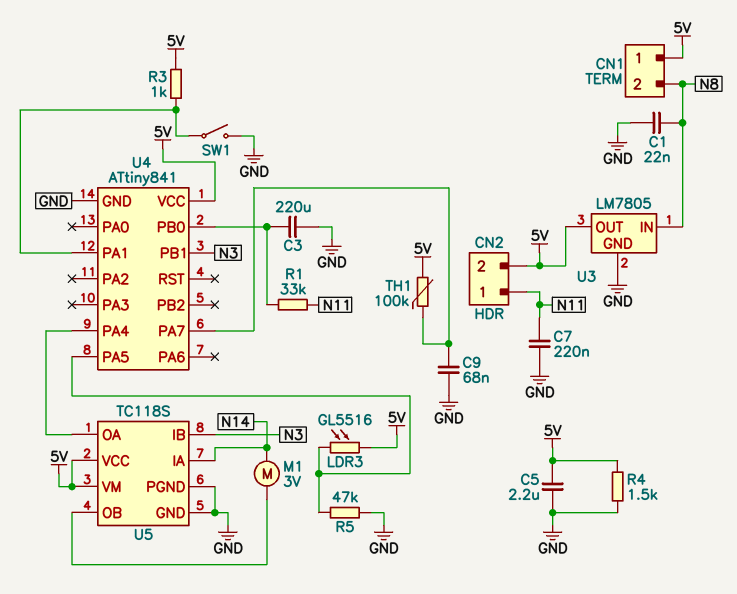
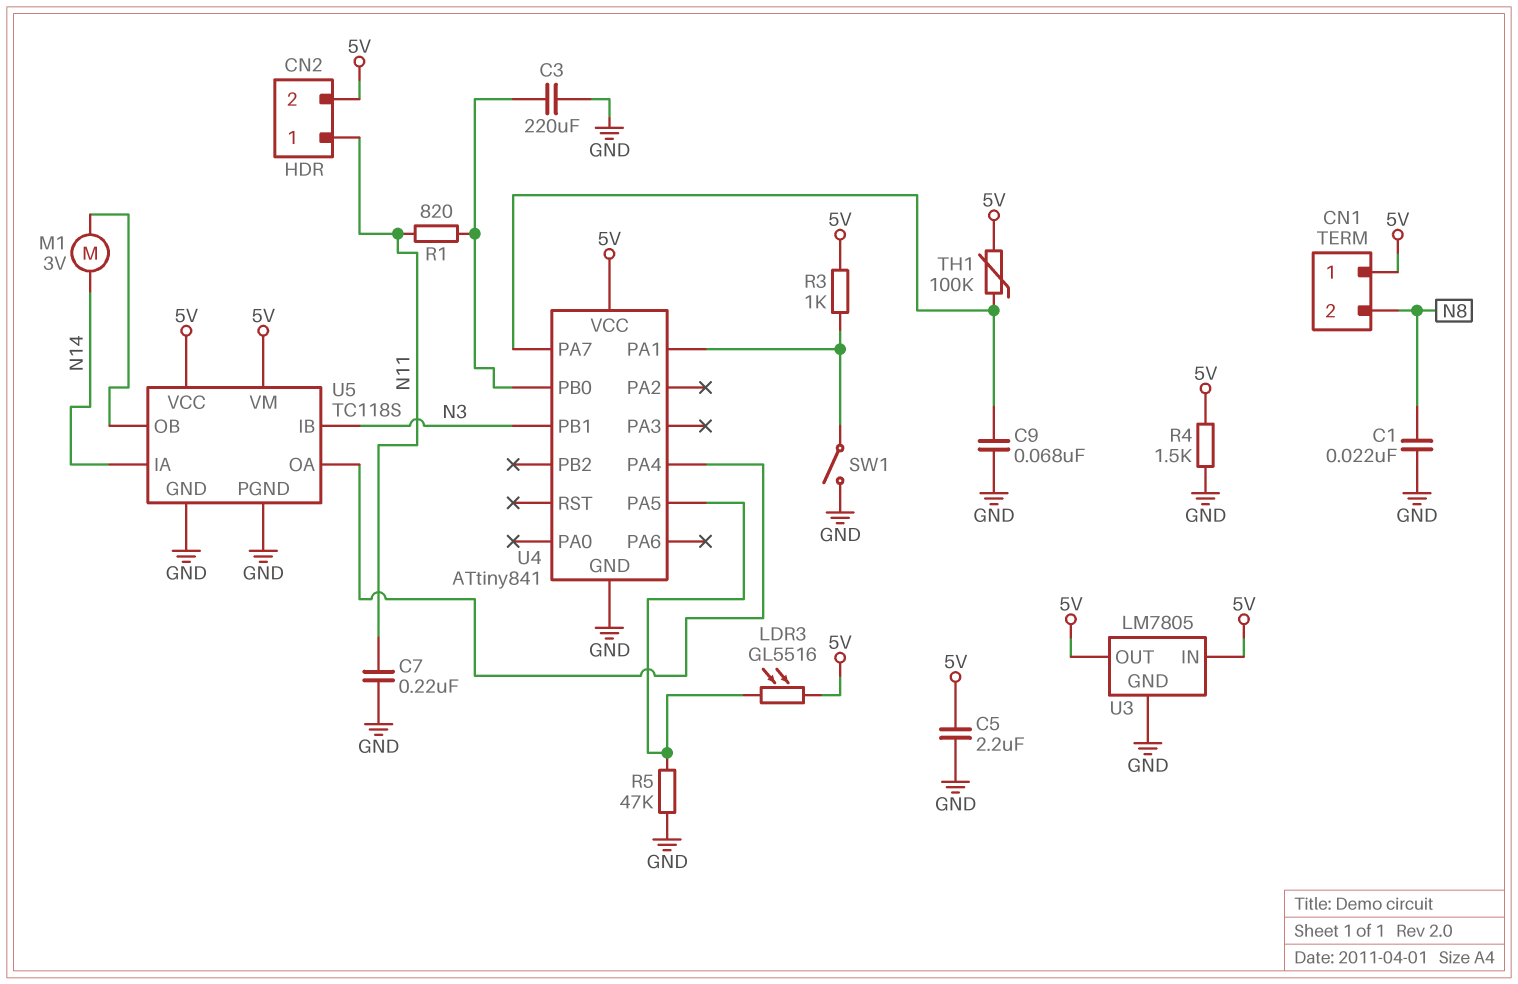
R1: 33k (N11, U4/PB0) -> 820 (N11, U4/PB0)
U3 pin IN: N8 -> 5V

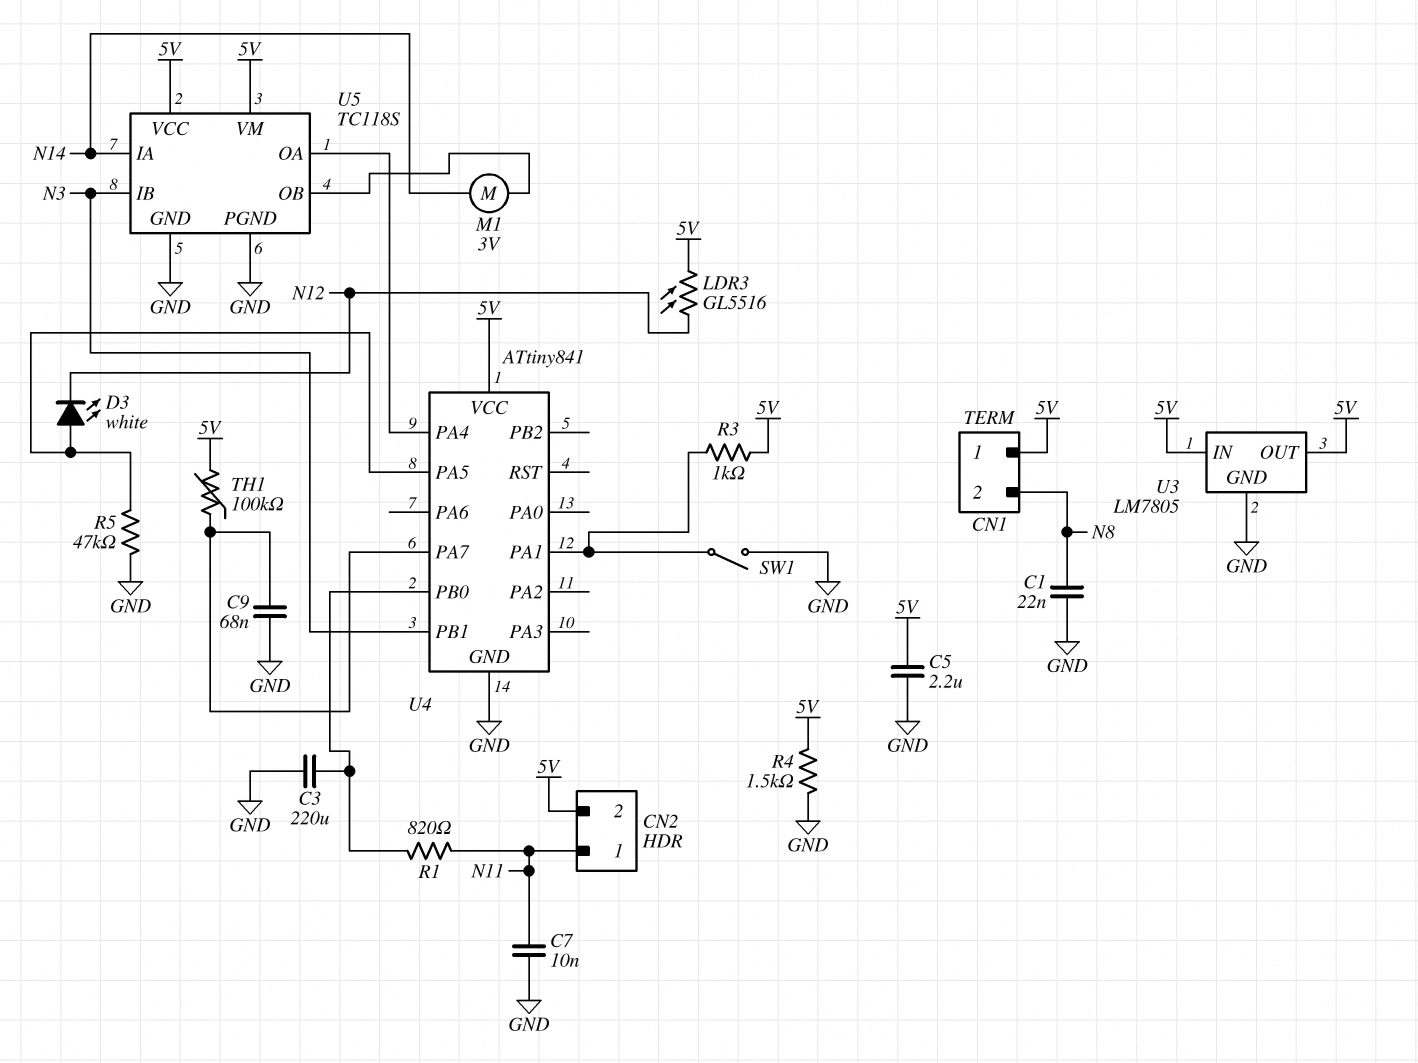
C7: 220nF (GND, N11) -> 10nF (GND, N11)
D3: none -> LED white (A U4/PA5, K N12)
LDR3: GL5516 (5V, U4/PA5) -> GL5516 (5V, N12)

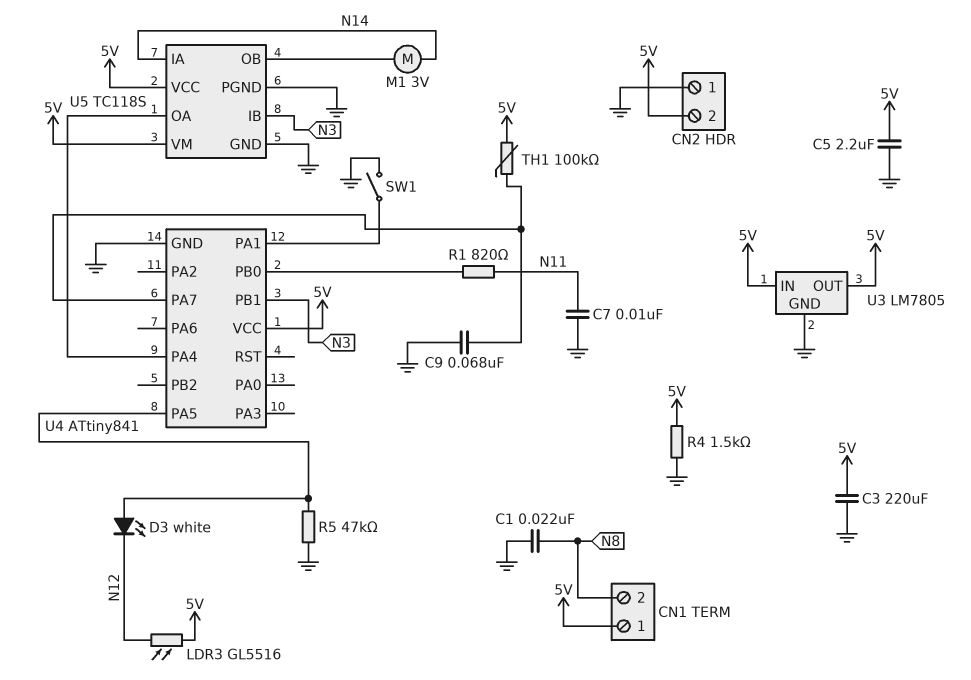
C3: 220uF (GND, U4/PB0) -> 220uF (5V, GND)
CN2 pin 1: N11 -> GND
R3: 1k (5V, U4/PA1) -> none

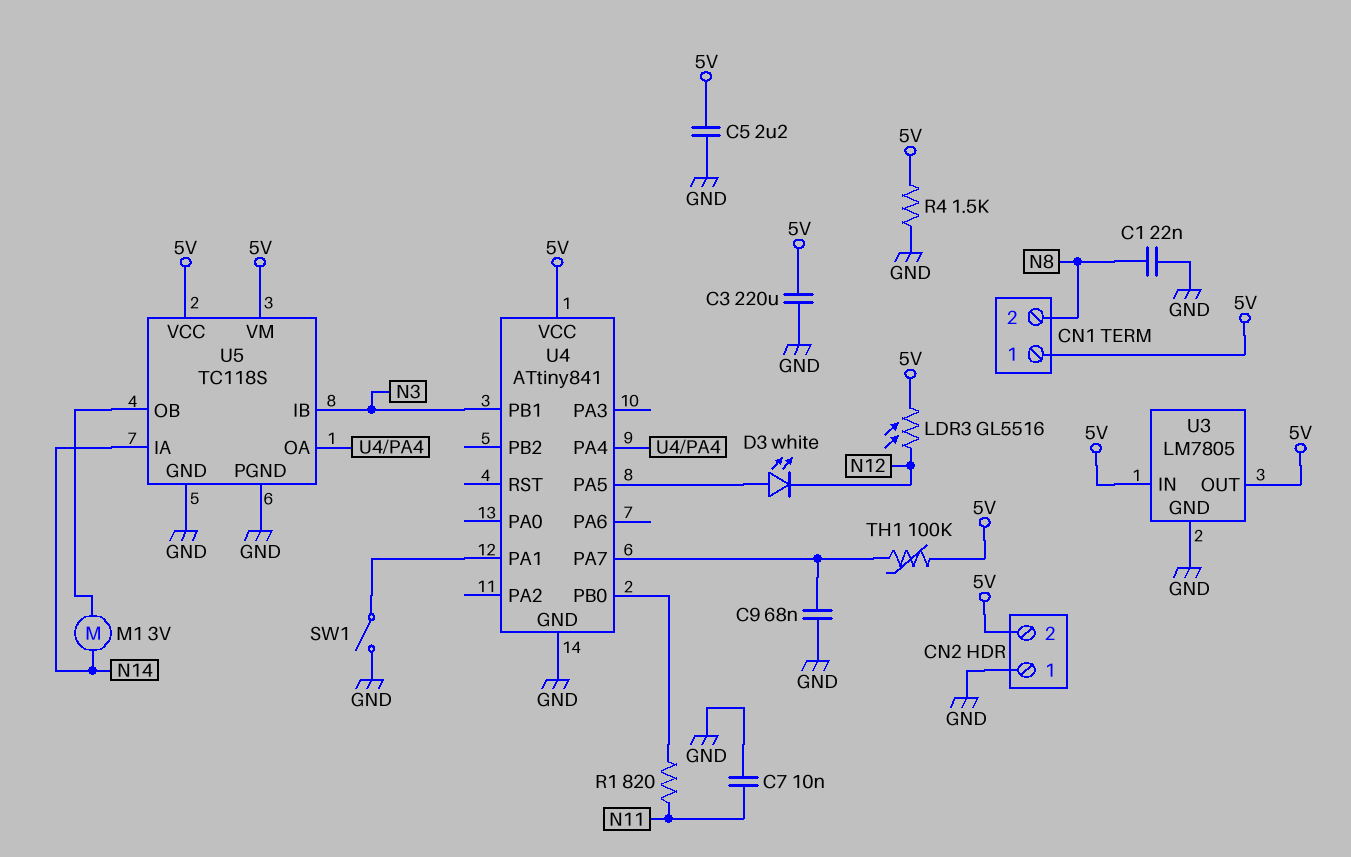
R5: 47k (GND, U4/PA5) -> none

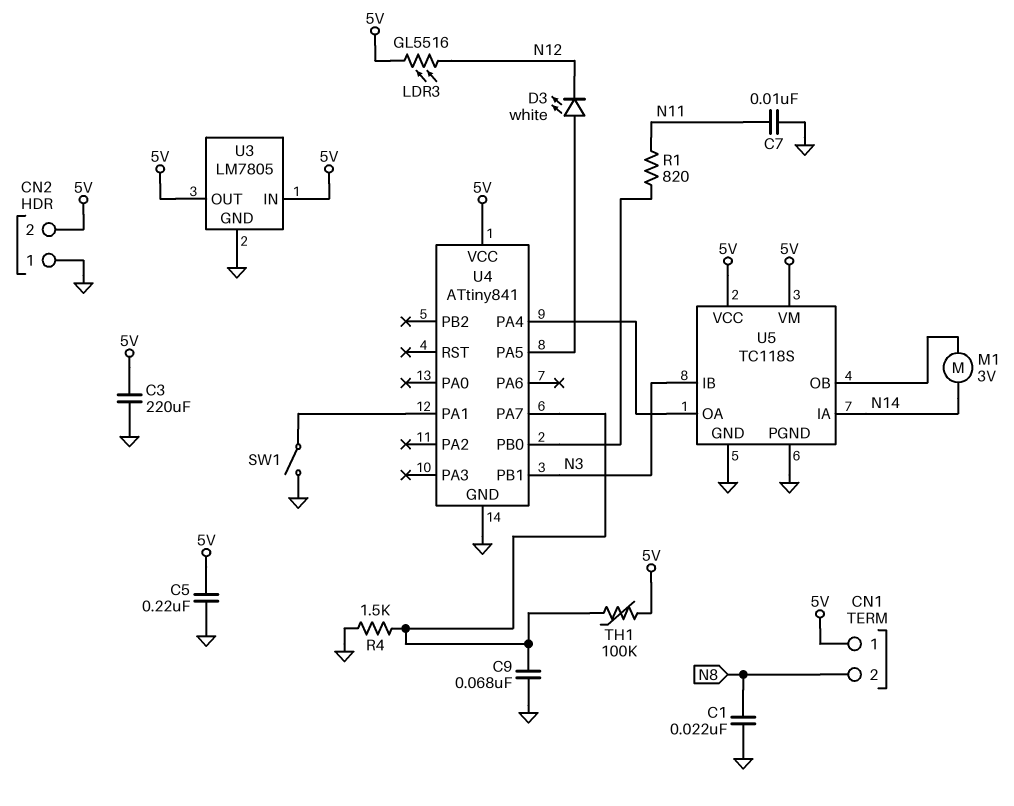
C5: 2.2uF (5V, GND) -> 220nF (5V, GND)
R4: 1.5k (5V, GND) -> 1.5k (GND, U4/PA7)

